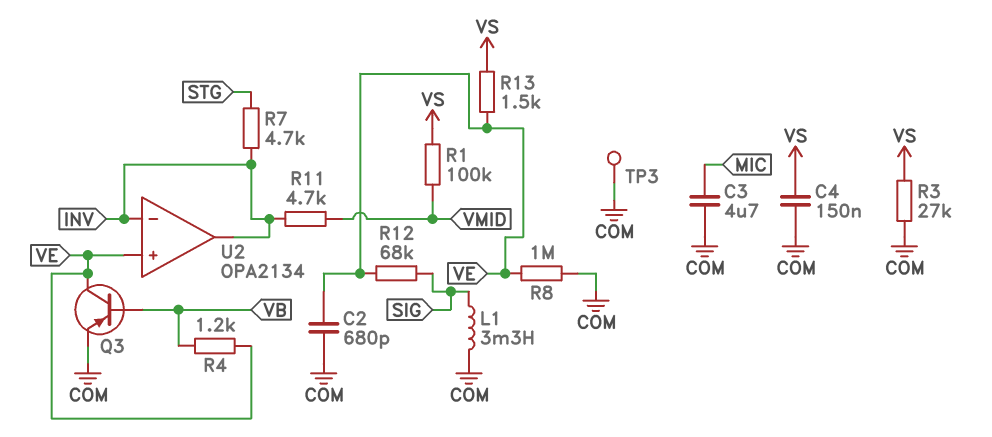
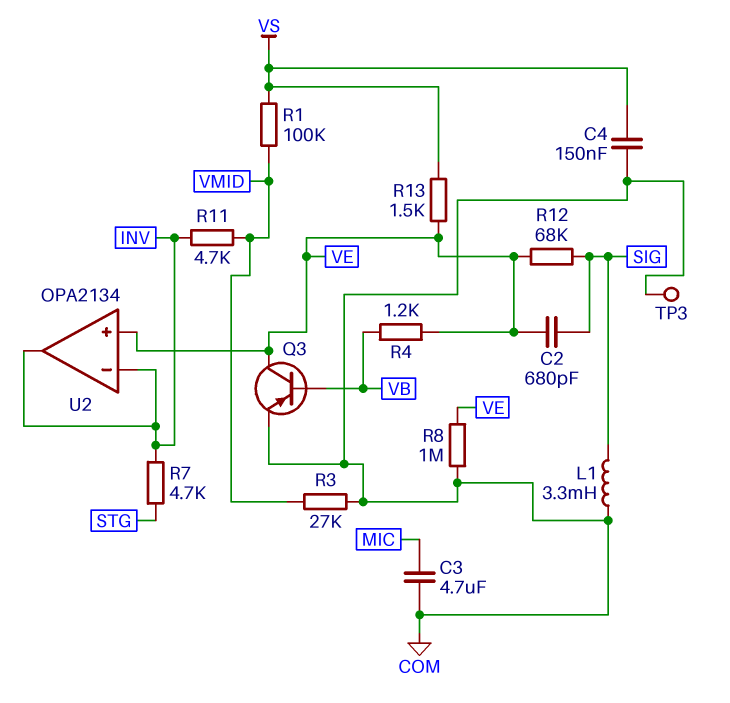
C2: 680pF (COM, VE) -> 680pF (SIG, VE)
R3: 27k (COM, VS) -> 27k (COM, VMID)

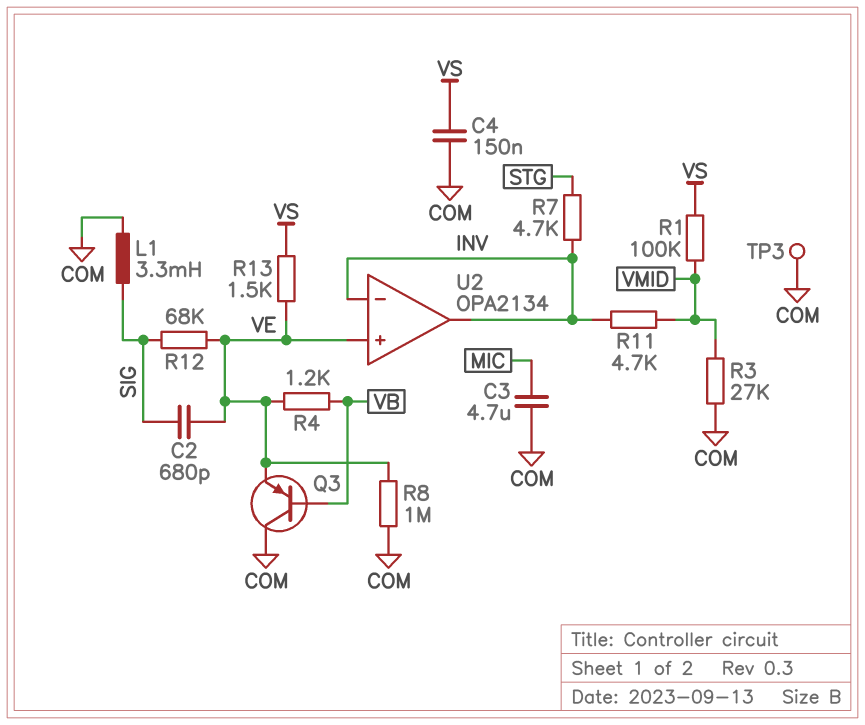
Q3: PNP (B VB, C VE, E COM) -> PNP (B VB, C COM, E VE)

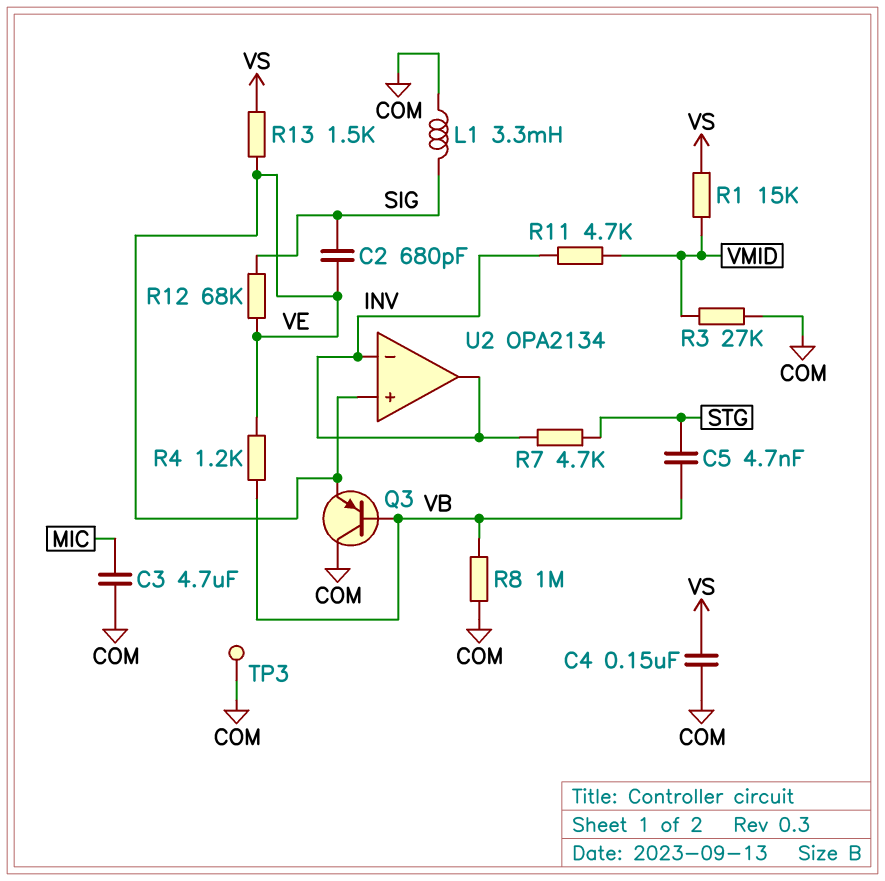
C5: none -> 4.7nF (STG, VB)
R1: 100k (VMID, VS) -> 15k (VMID, VS)
R8: 1M (COM, VE) -> 1M (COM, VB)

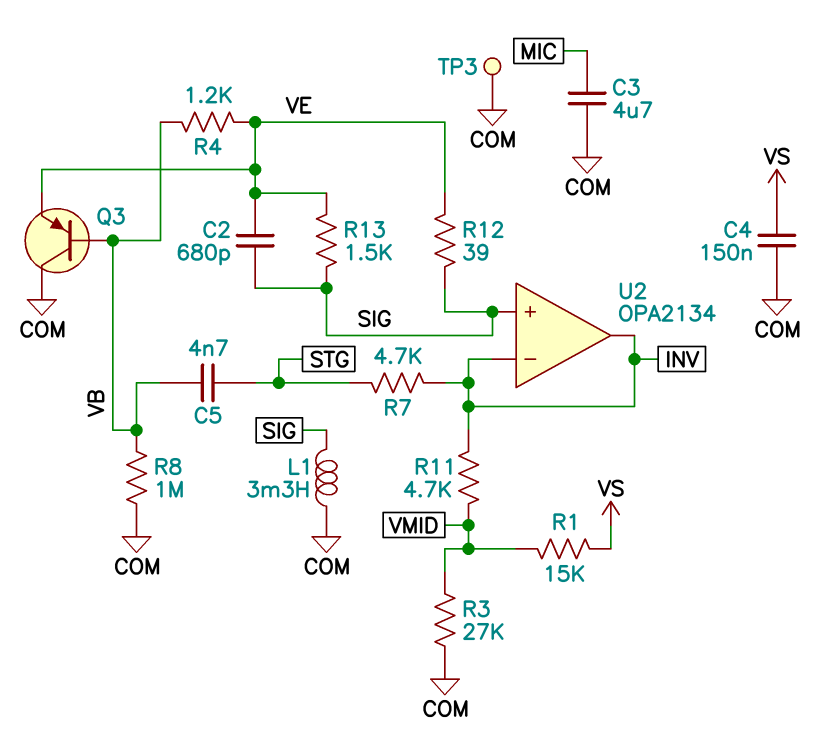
R12: 68k (SIG, VE) -> 39 (SIG, VE)
R13: 1.5k (VE, VS) -> 1.5k (SIG, VE)
U2 pin in+: VE -> SIG

